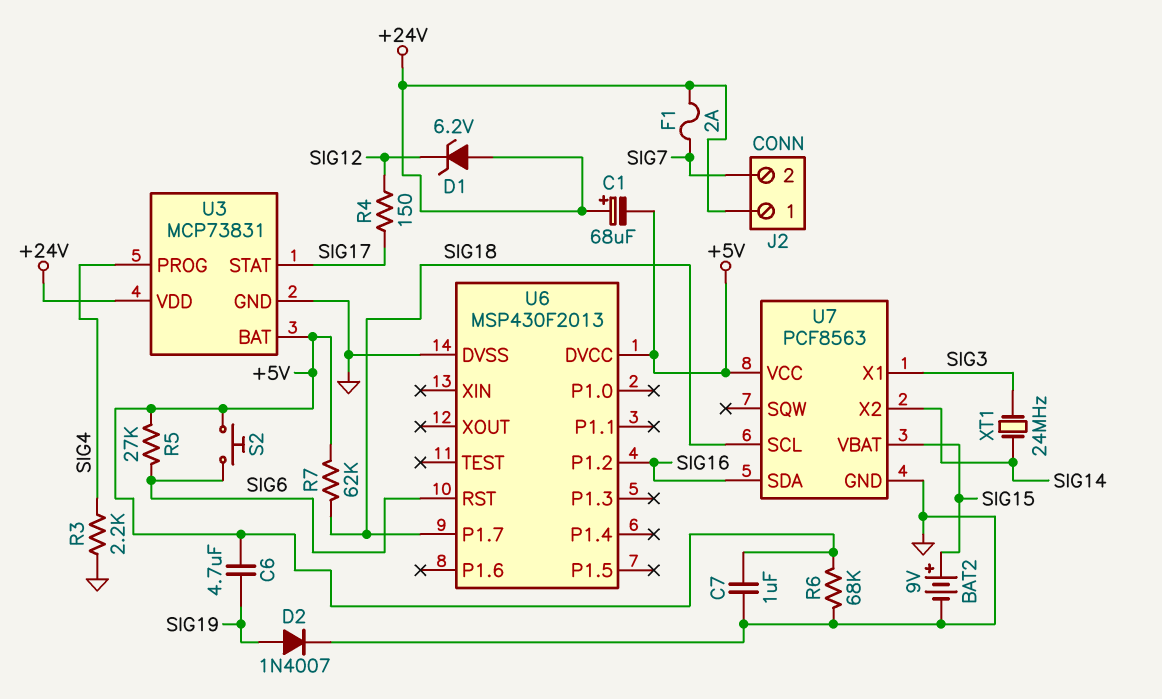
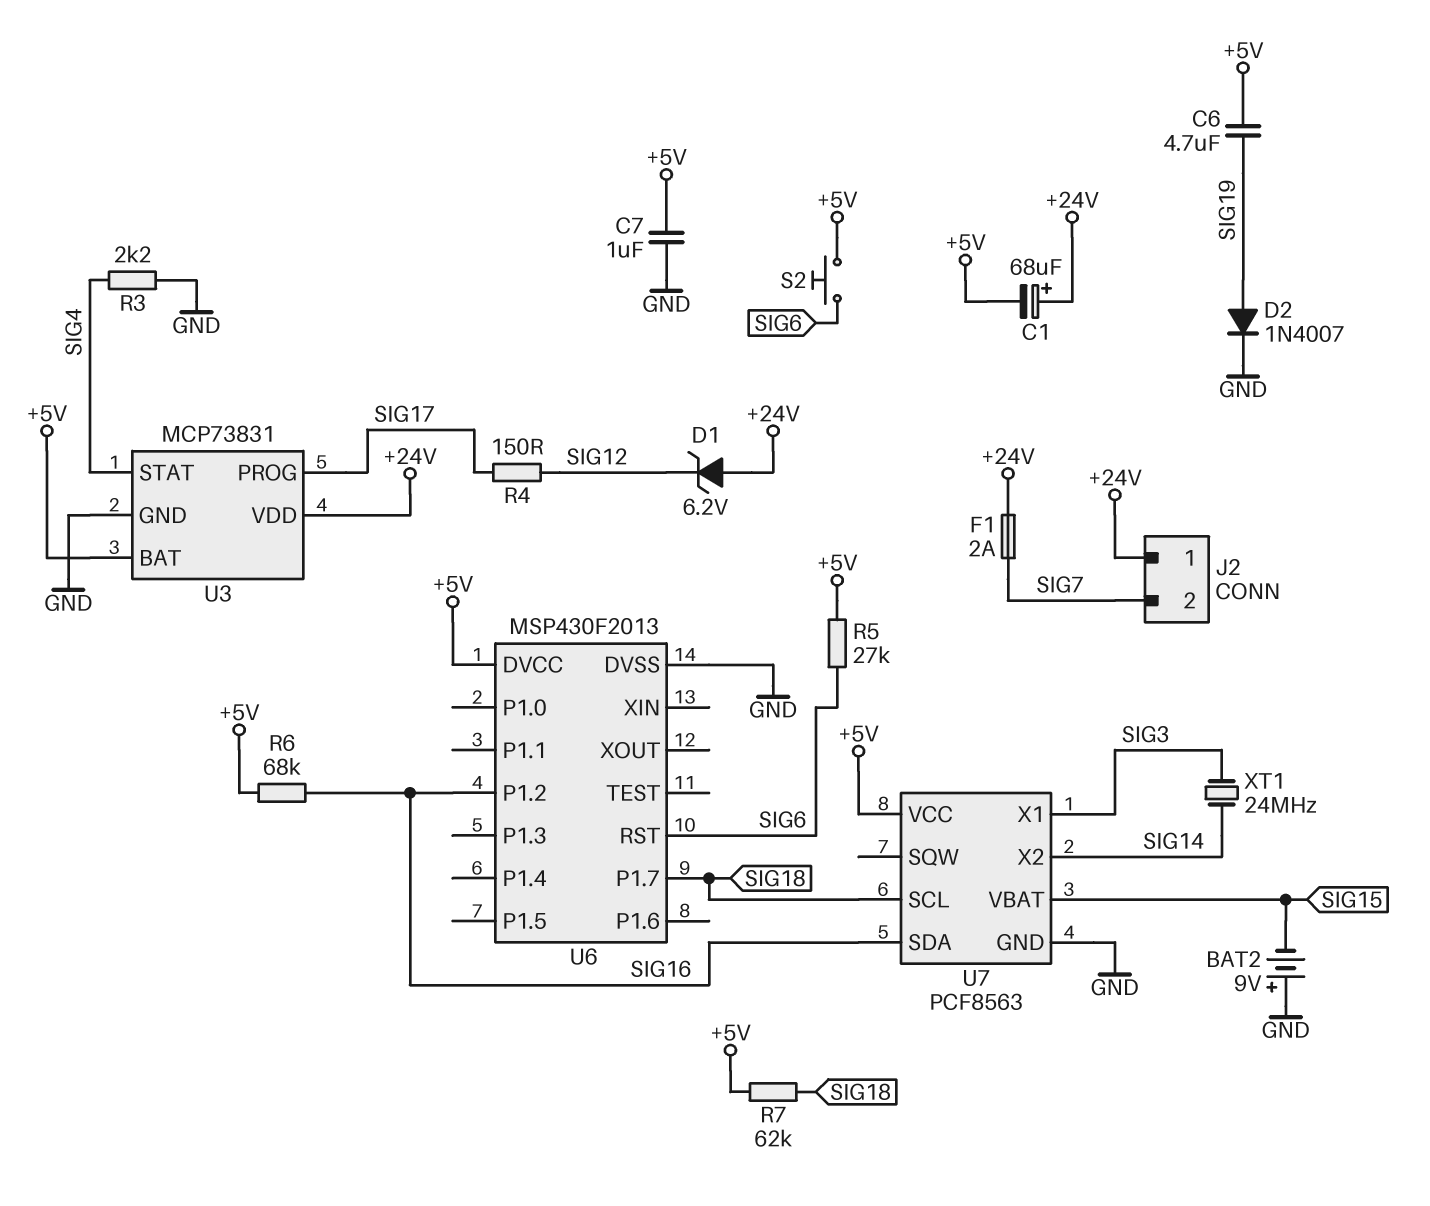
BAT2: 9V (plus SIG15, minus GND) -> 9V (plus GND, minus SIG15)
R6: 68k (+5V, GND) -> 68k (+5V, SIG16)
U3 pin PROG: SIG4 -> SIG17
U3 pin STAT: SIG17 -> SIG4

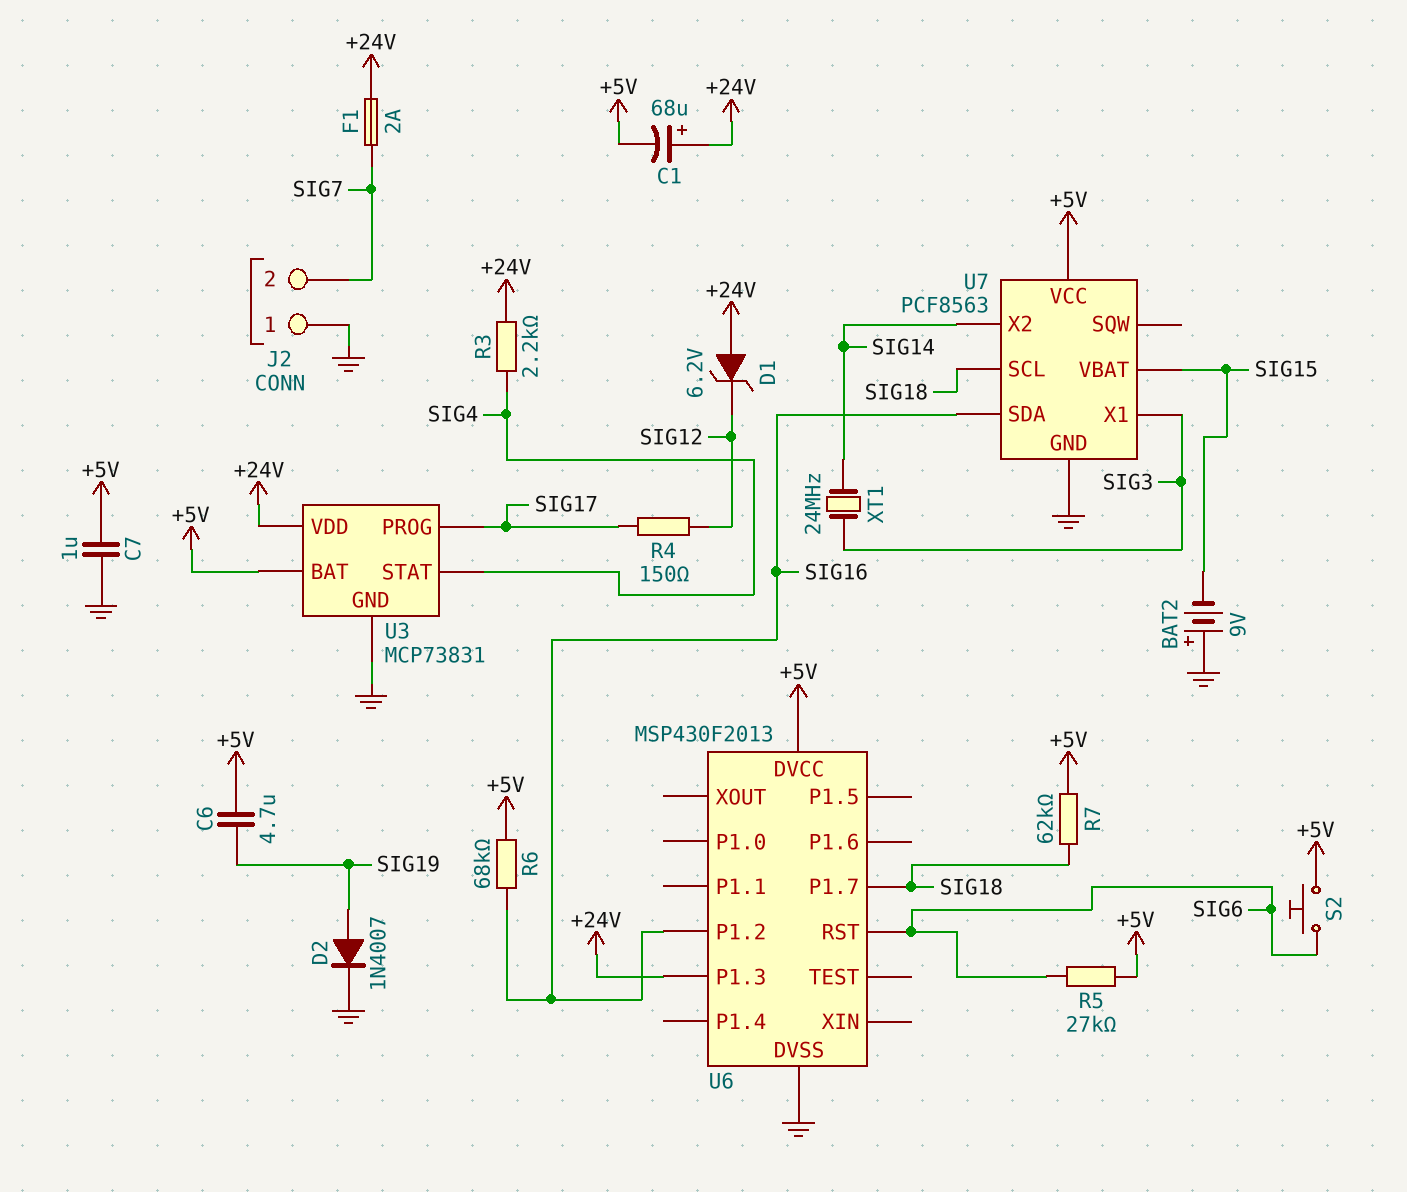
J2 pin 1: +24V -> GND
R3: 2.2k (GND, SIG4) -> 2.2k (+24V, SIG4)
U6 pin P1.3: none -> +24V

